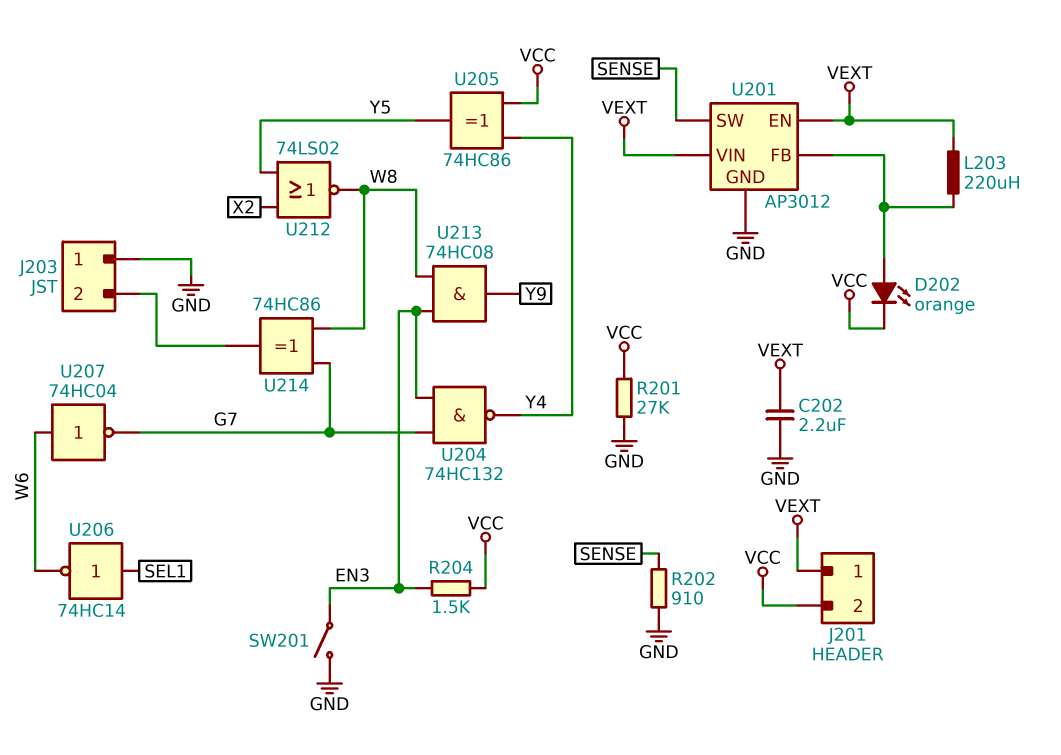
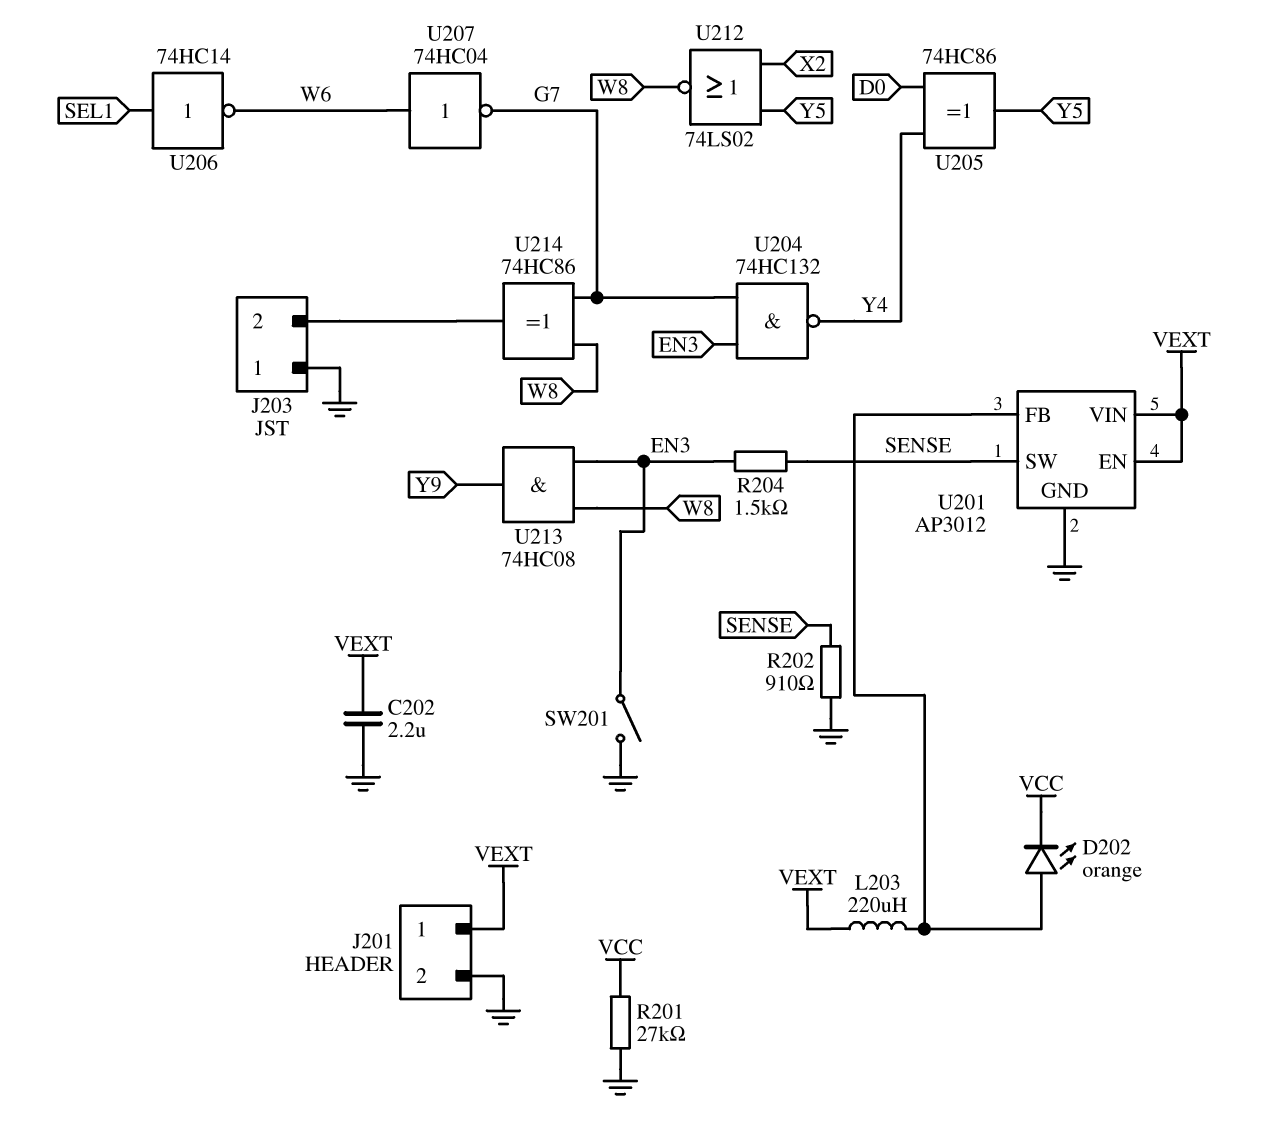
J201 pin 2: VCC -> GND
R204: 1.5k (EN3, VCC) -> 1.5k (EN3, SENSE)
U205: XOR 74HC86 (in VCC, in Y4, out Y5) -> XOR 74HC86 (in D0, in Y4, out Y5)

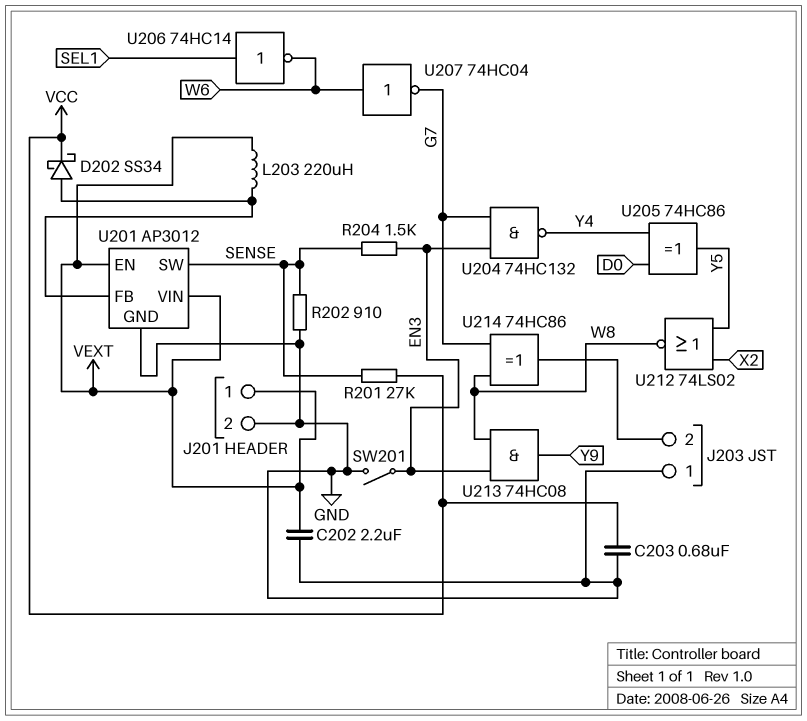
C203: none -> 680nF (GND, VCC)
D202: LED orange (A U201/FB, K VCC) -> schottky SS34 (A U201/FB, K VCC)
R201: 27k (GND, VCC) -> 27k (SENSE, VCC)

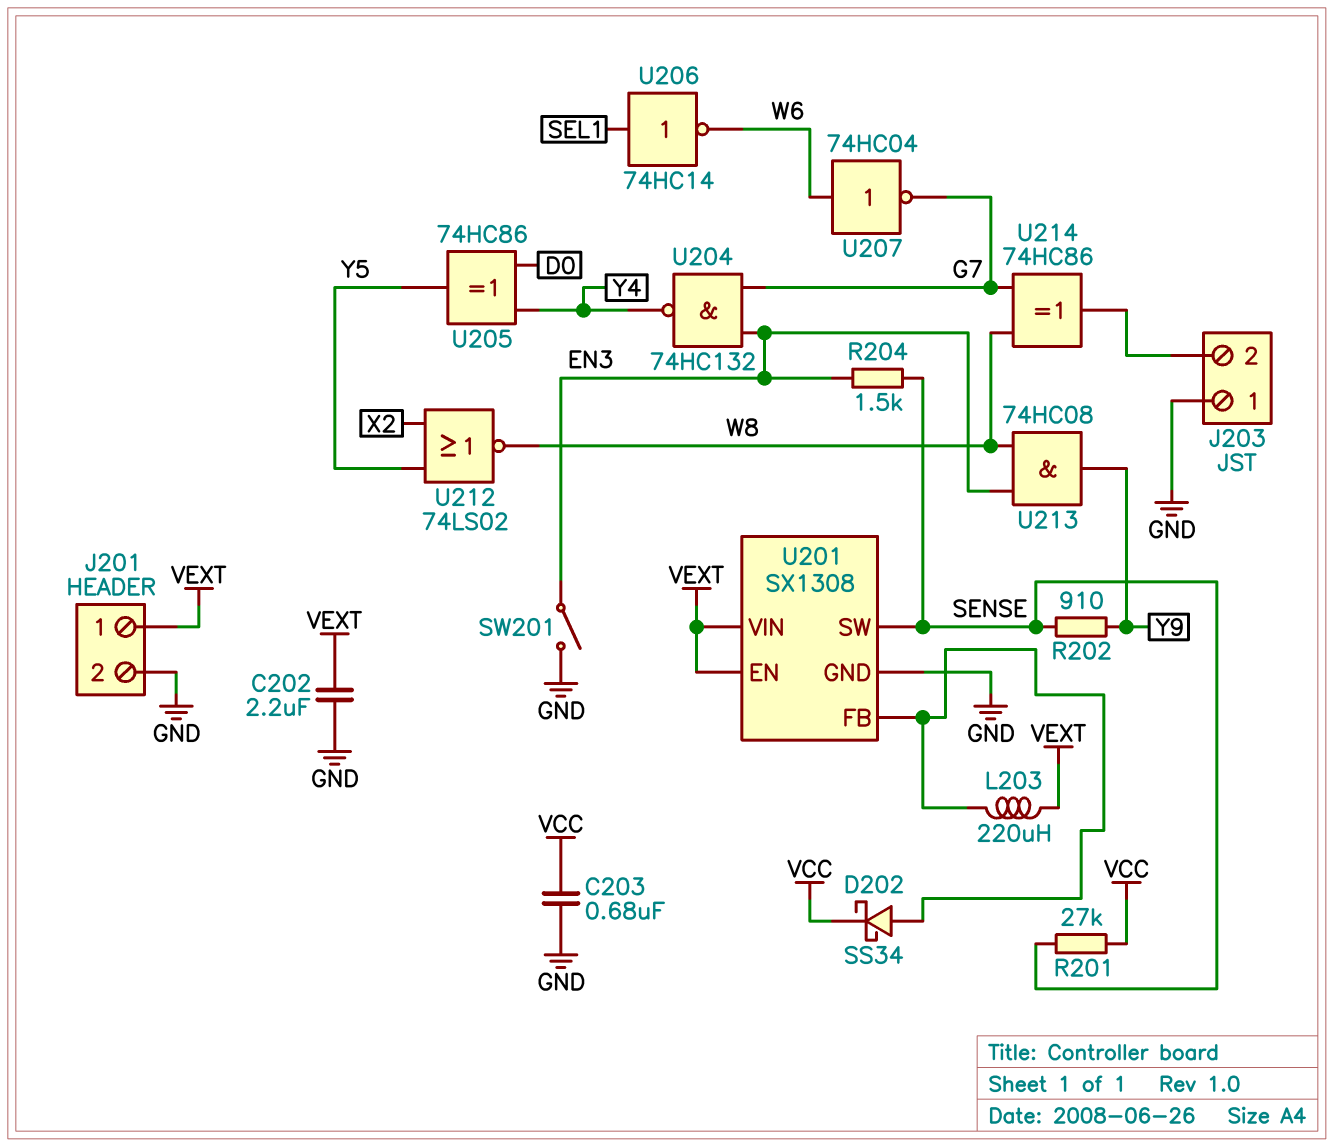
R202: 910 (GND, SENSE) -> 910 (SENSE, Y9)
U201: AP3012 -> SX1308

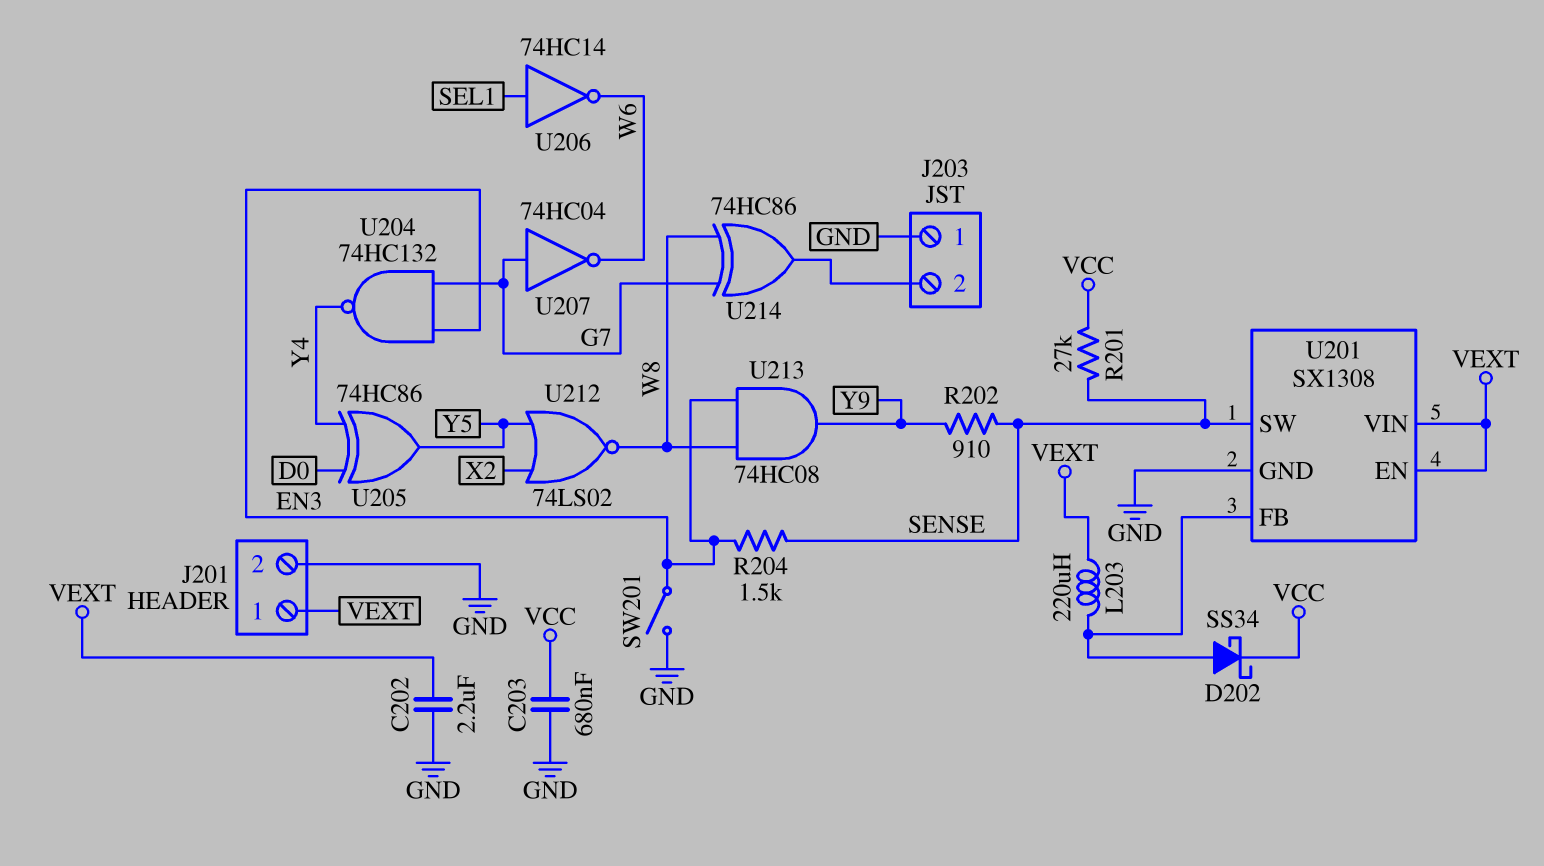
U207: NOT 74HC04 (in W6, out G7) -> NOT 74HC04 (in G7, out W6)

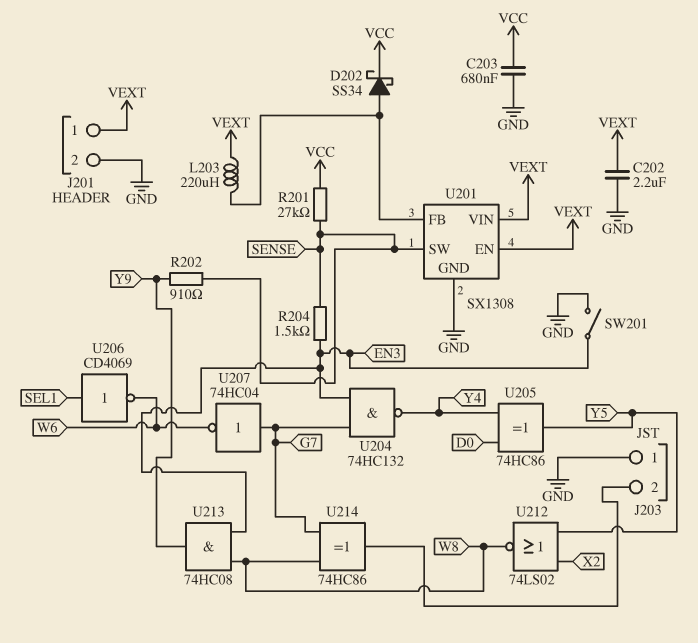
U206: NOT 74HC14 (in SEL1, out W6) -> NOT CD4069 (in SEL1, out W6)

